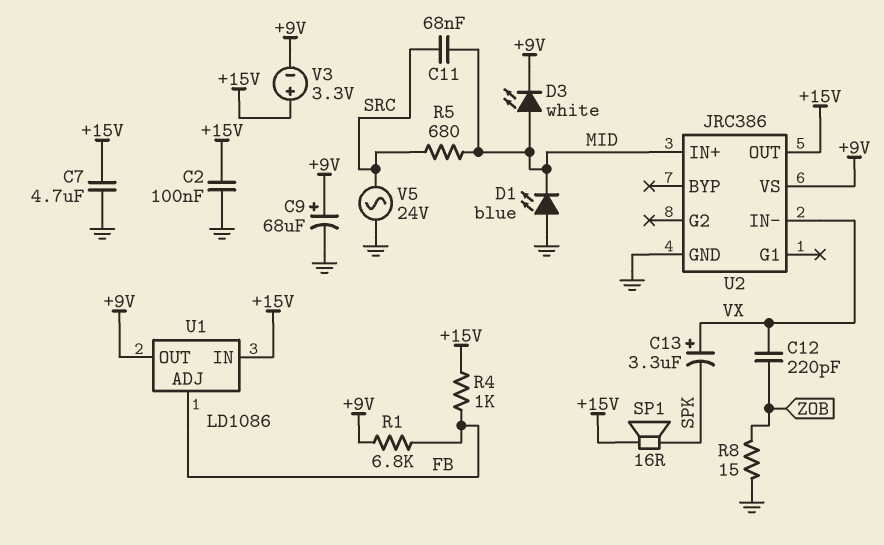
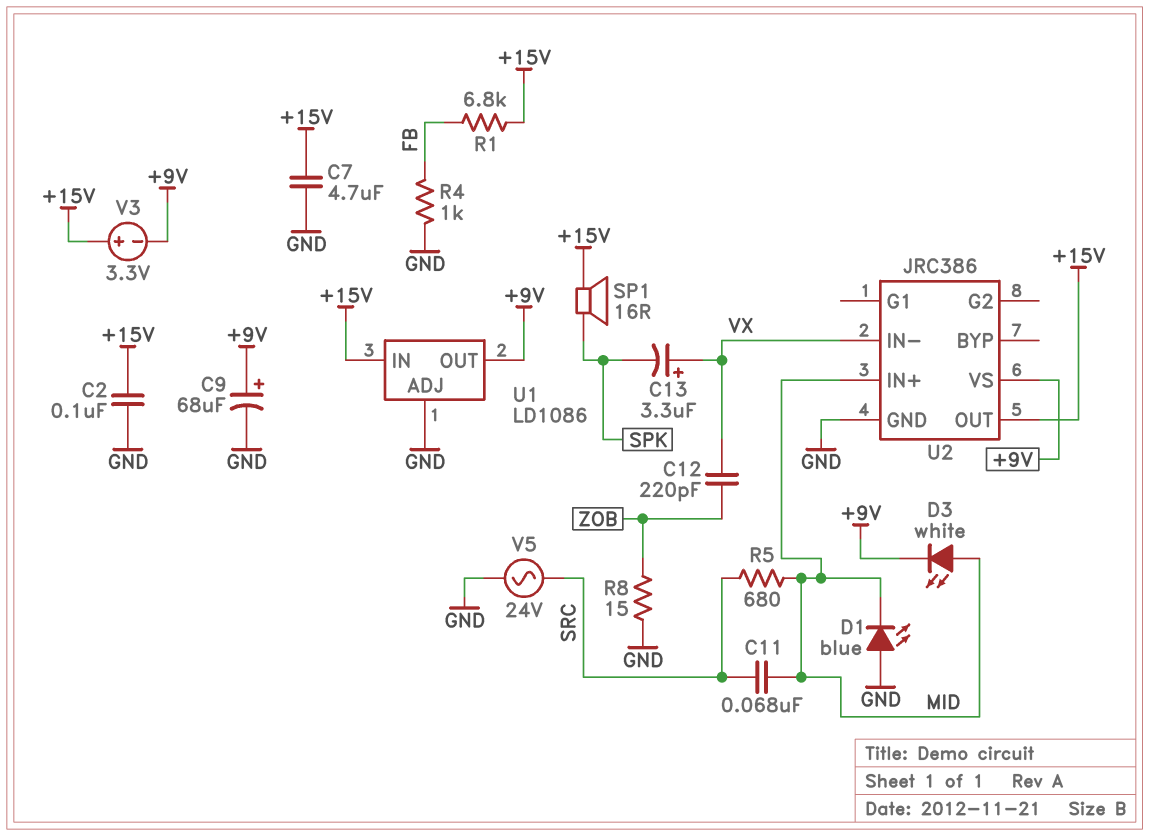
R1: 6.8k (+9V, FB) -> 6.8k (+15V, FB)
R4: 1k (+15V, FB) -> 1k (FB, GND)
U1 pin ADJ: FB -> GND

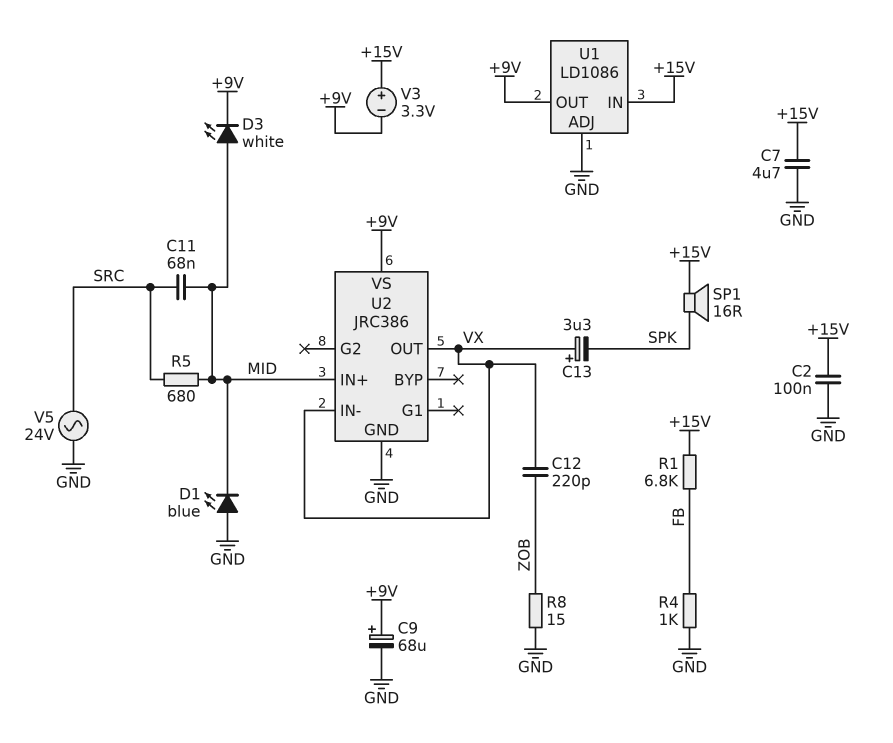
U2 pin OUT: +15V -> VX

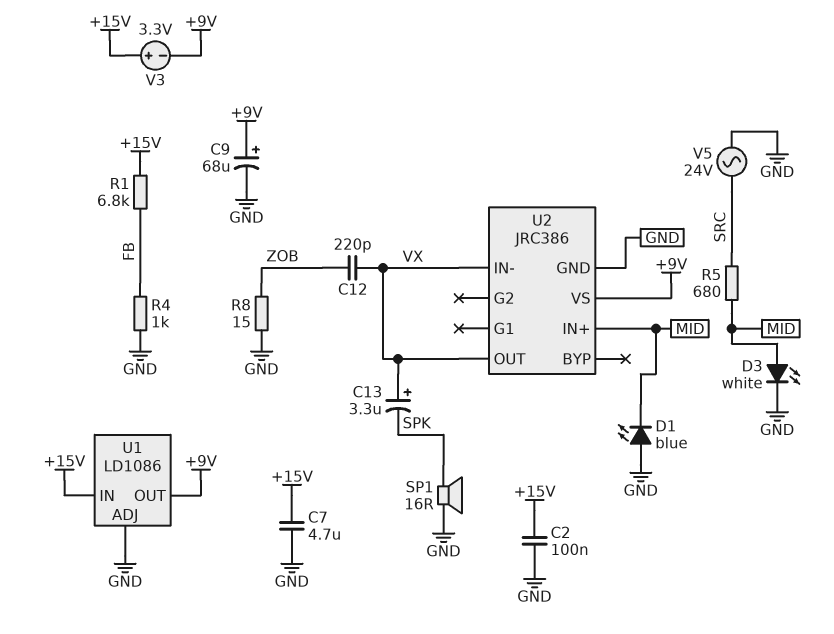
C11: 68nF (MID, SRC) -> none
D3: LED white (A MID, K +9V) -> LED white (A MID, K GND)
SP1: speaker 16R (+15V, SPK) -> speaker 16R (GND, SPK)

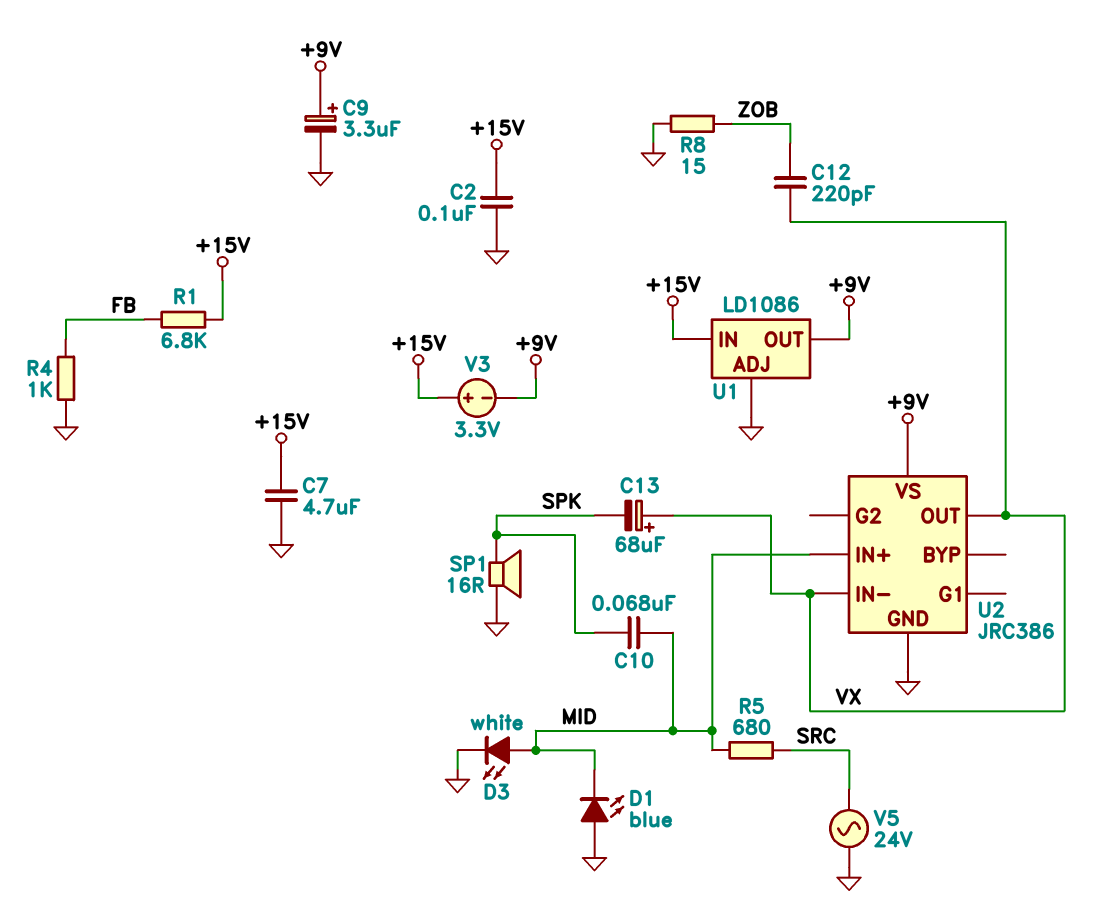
C9: 68uF (plus +9V, minus GND) -> 3.3uF (plus +9V, minus GND)
C10: none -> 68nF (MID, SPK)
C13: 3.3uF (plus VX, minus SPK) -> 68uF (plus VX, minus SPK)

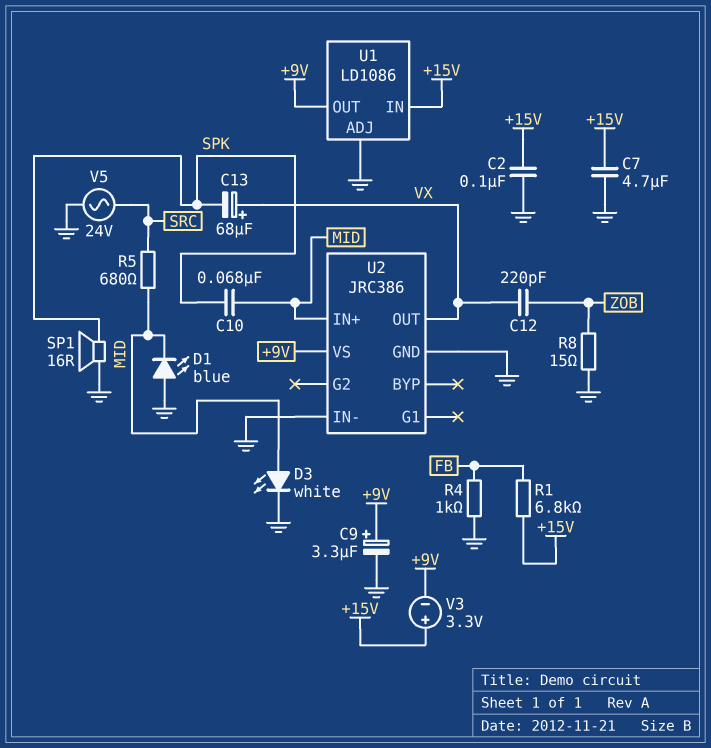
U2 pin IN-: VX -> GND

